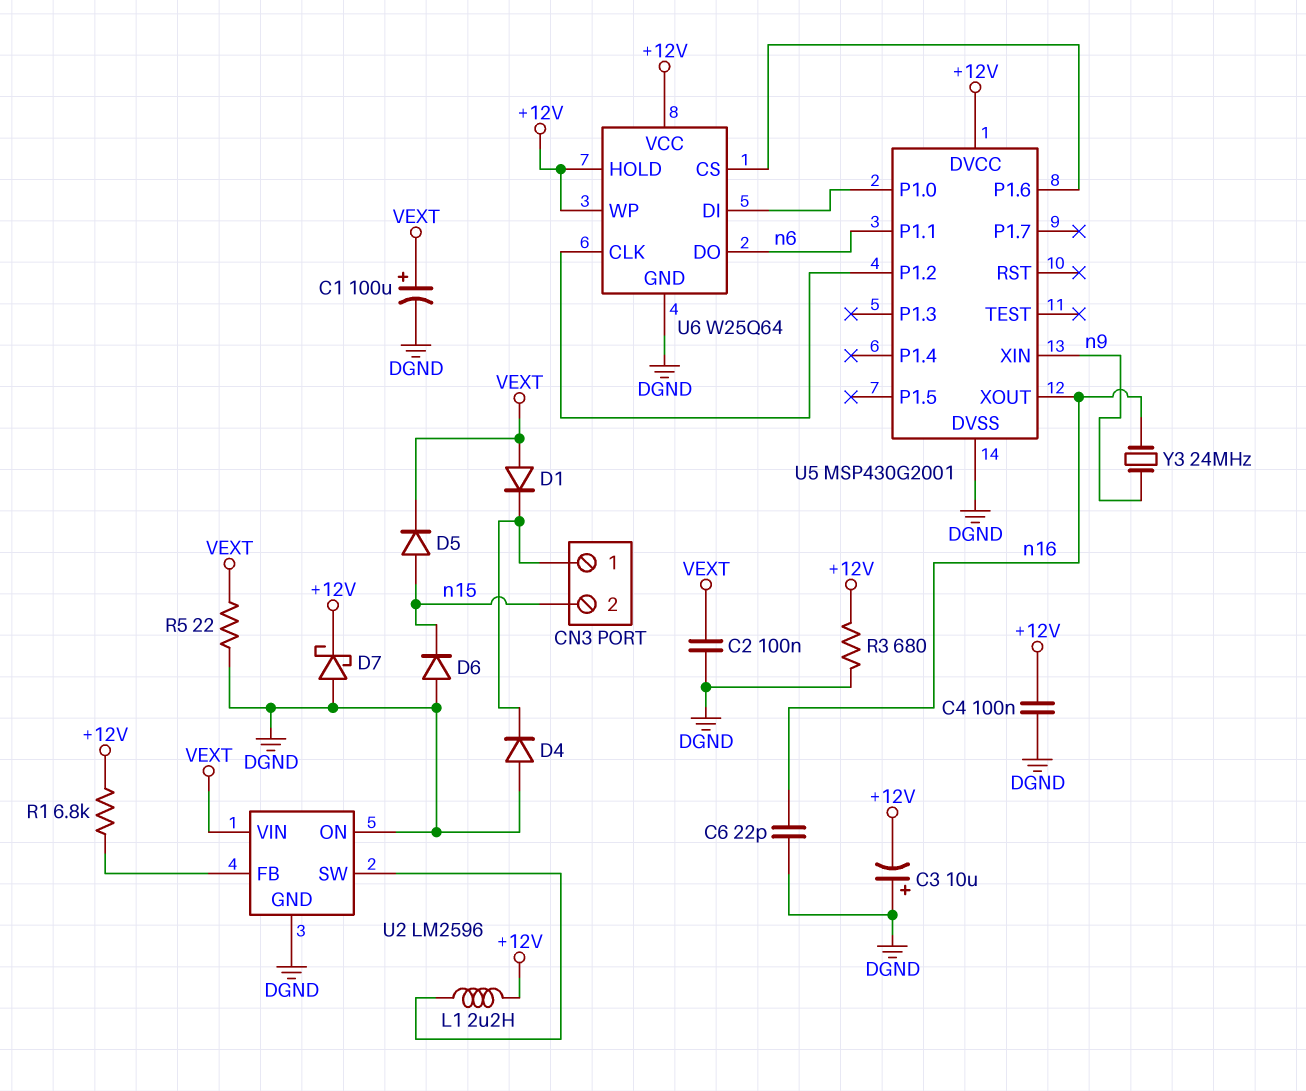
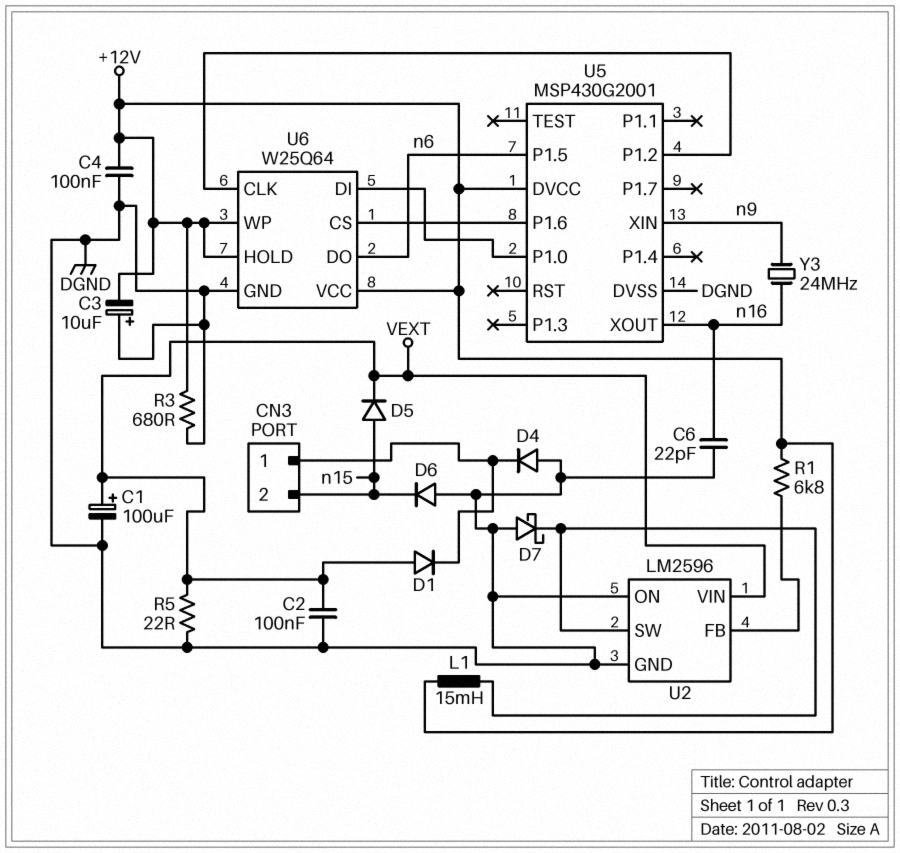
D7: schottky (A DGND, K +12V) -> schottky (A DGND, K U2/SW)
L1: 2.2uH (+12V, U2/SW) -> 15mH (+12V, U2/SW)
U5 pin P1.1: n6 -> none
U5 pin P1.5: none -> n6

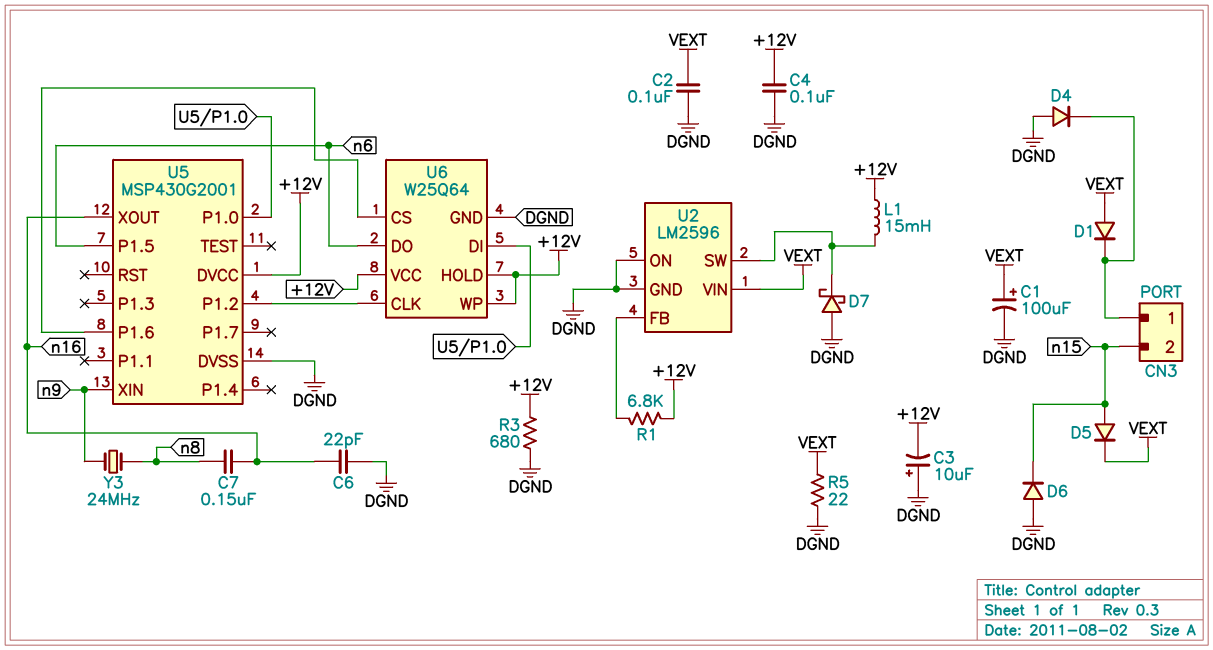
C7: none -> 150nF (n8, n16)
Y3: 24MHz (n9, n16) -> 24MHz (n8, n9)

